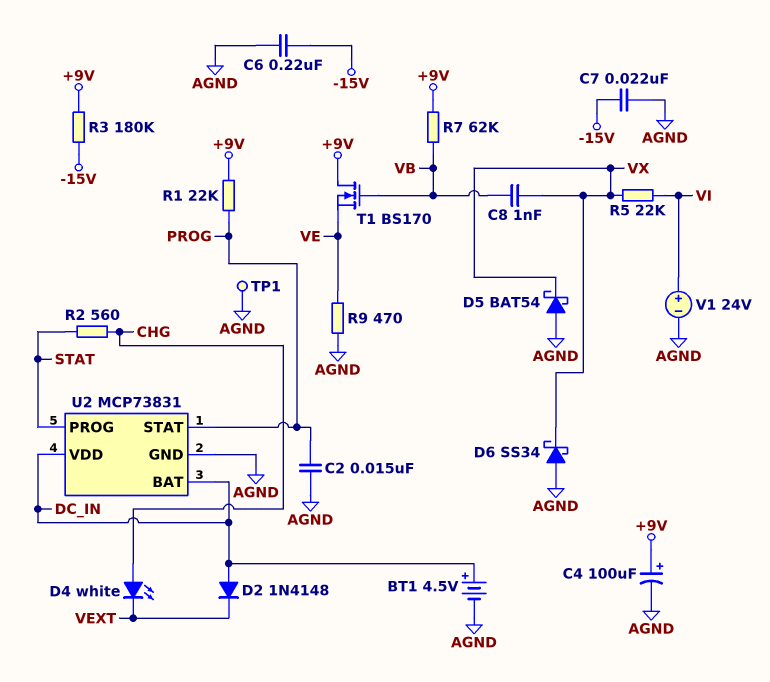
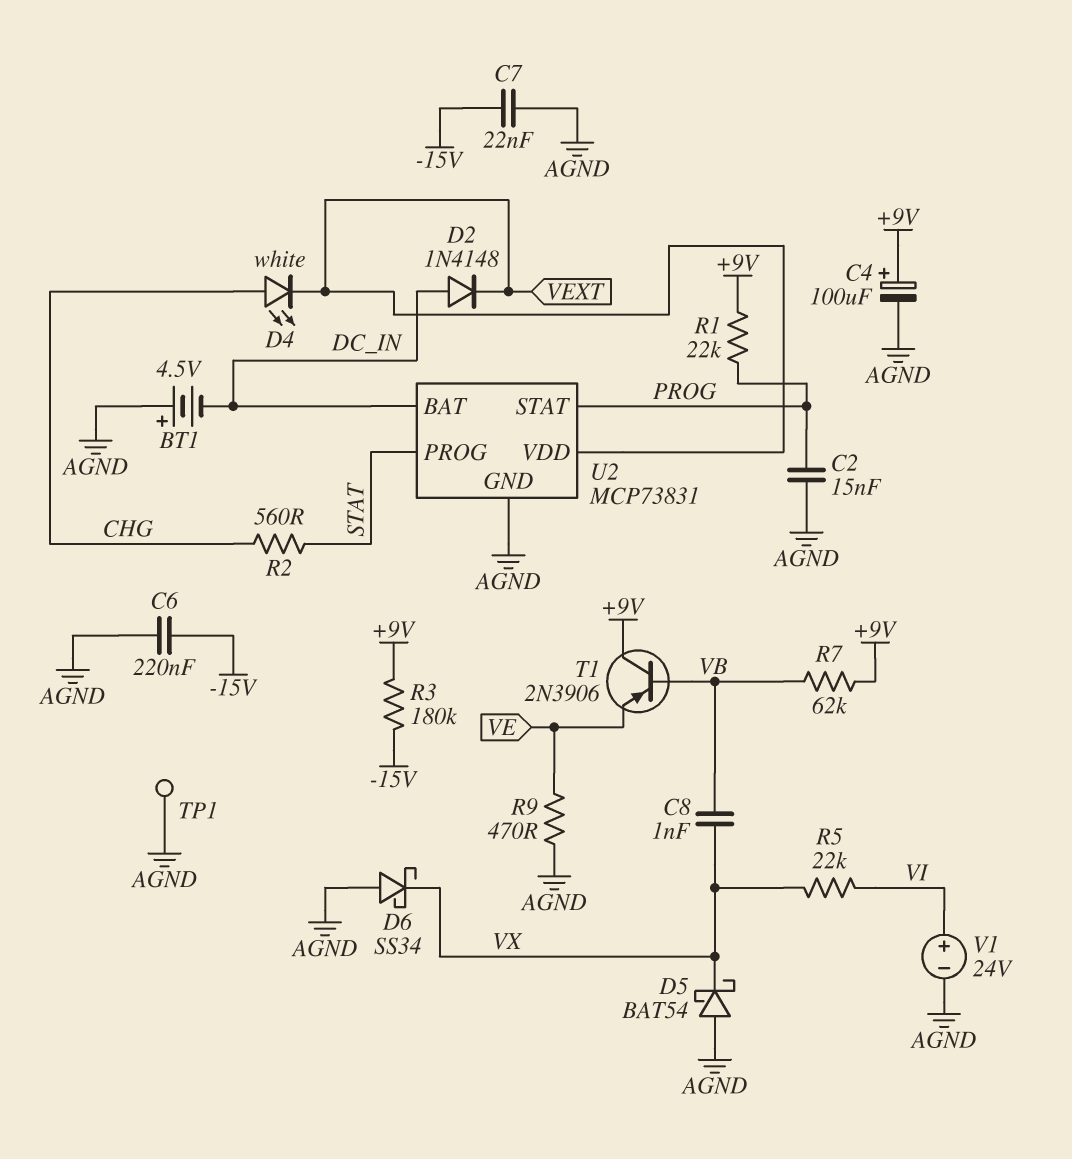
BT1: 4.5V (plus DC_IN, minus AGND) -> 4.5V (plus AGND, minus DC_IN)
T1: NMOS BS170 (G VB, D +9V, S VE) -> PNP 2N3906 (B VB, C +9V, E VE)
U2 pin VDD: DC_IN -> VEXT

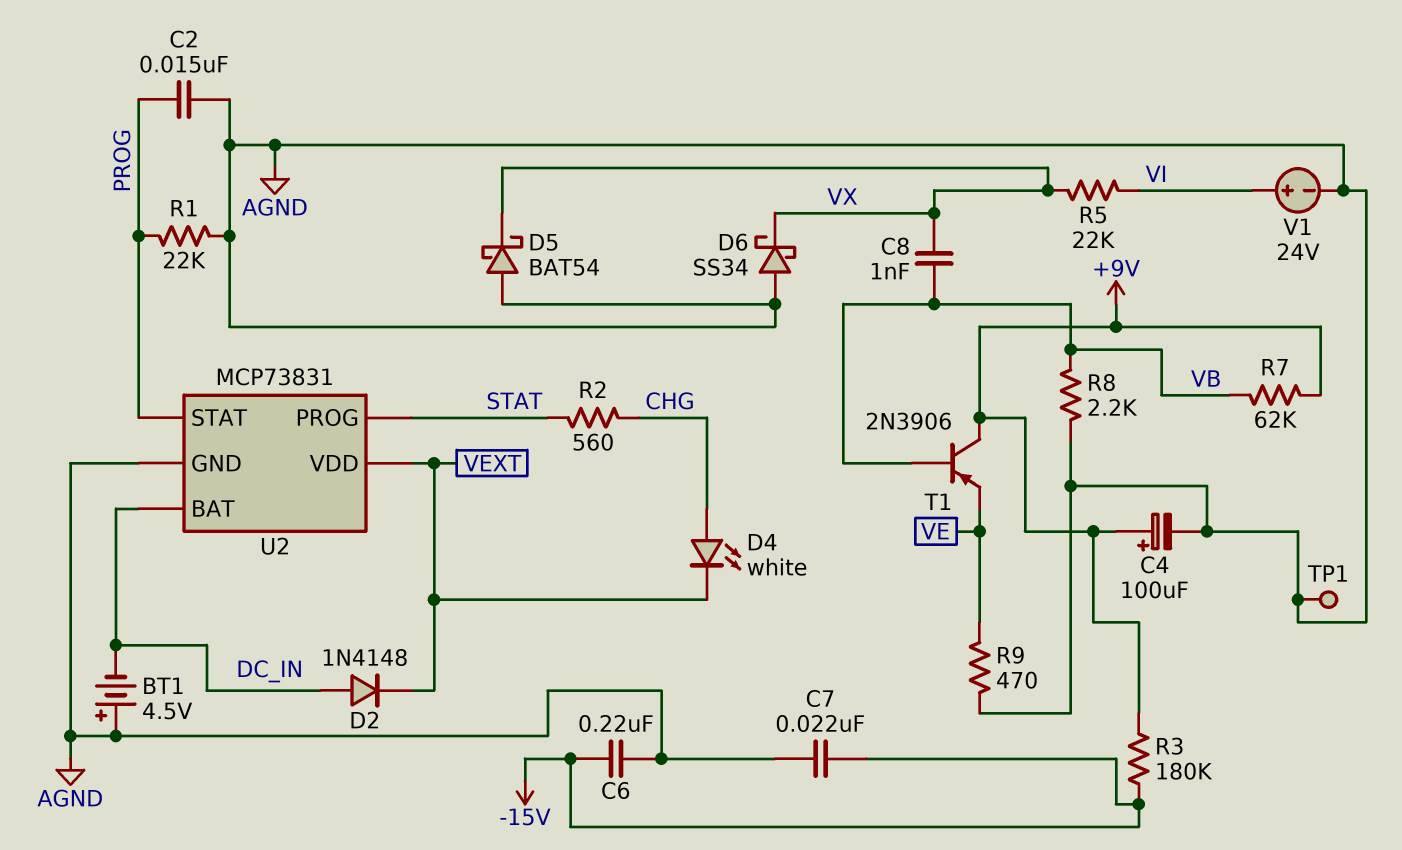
R1: 22k (+9V, PROG) -> 22k (AGND, PROG)
R8: none -> 2.2k (AGND, VB)

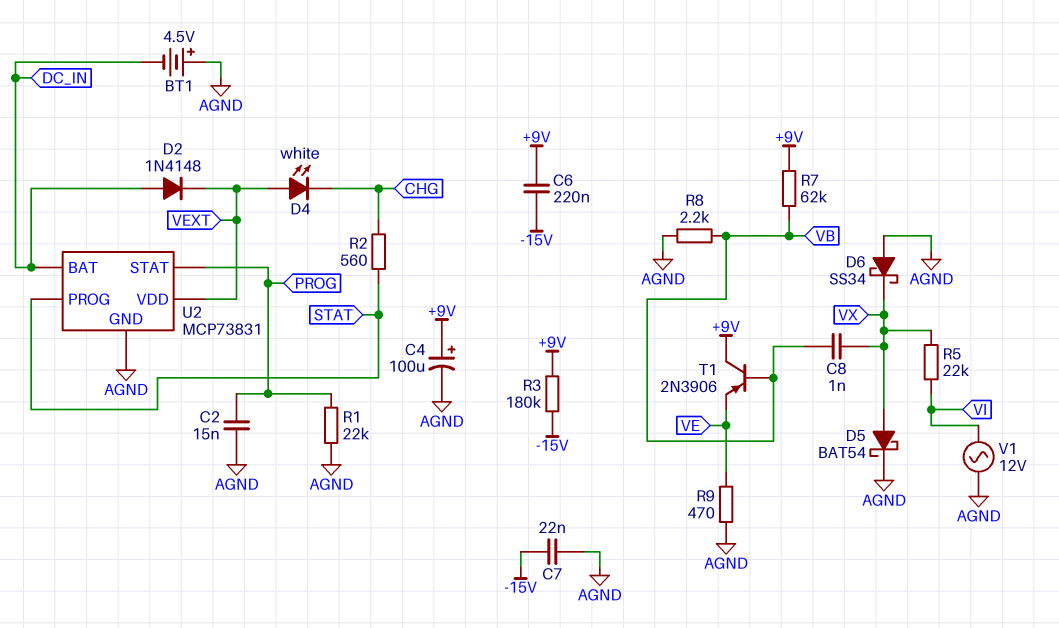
C6: 220nF (-15V, AGND) -> 220nF (+9V, -15V)
D4: LED white (A CHG, K VEXT) -> LED white (A VEXT, K CHG)
D5: schottky BAT54 (A AGND, K VX) -> schottky BAT54 (A VX, K AGND)
TP1: test point (AGND) -> none
V1: 24V (plus VI, minus AGND) -> AC 12V (AGND, VI)

